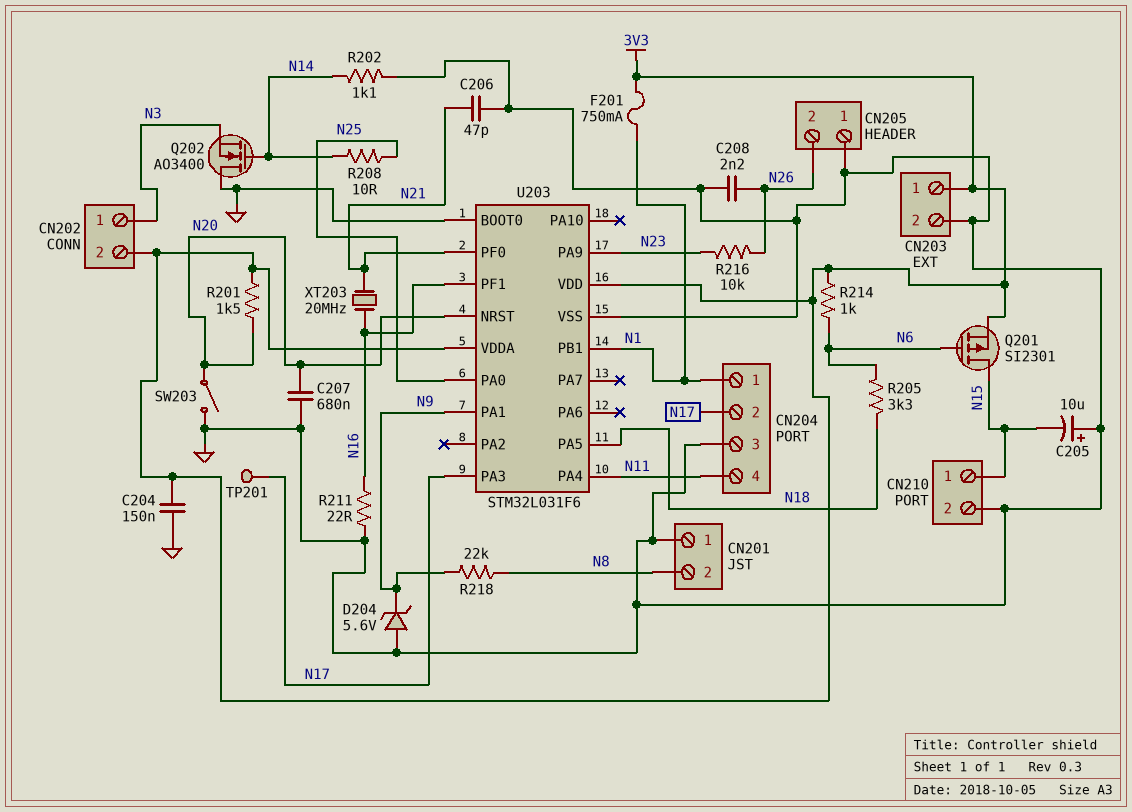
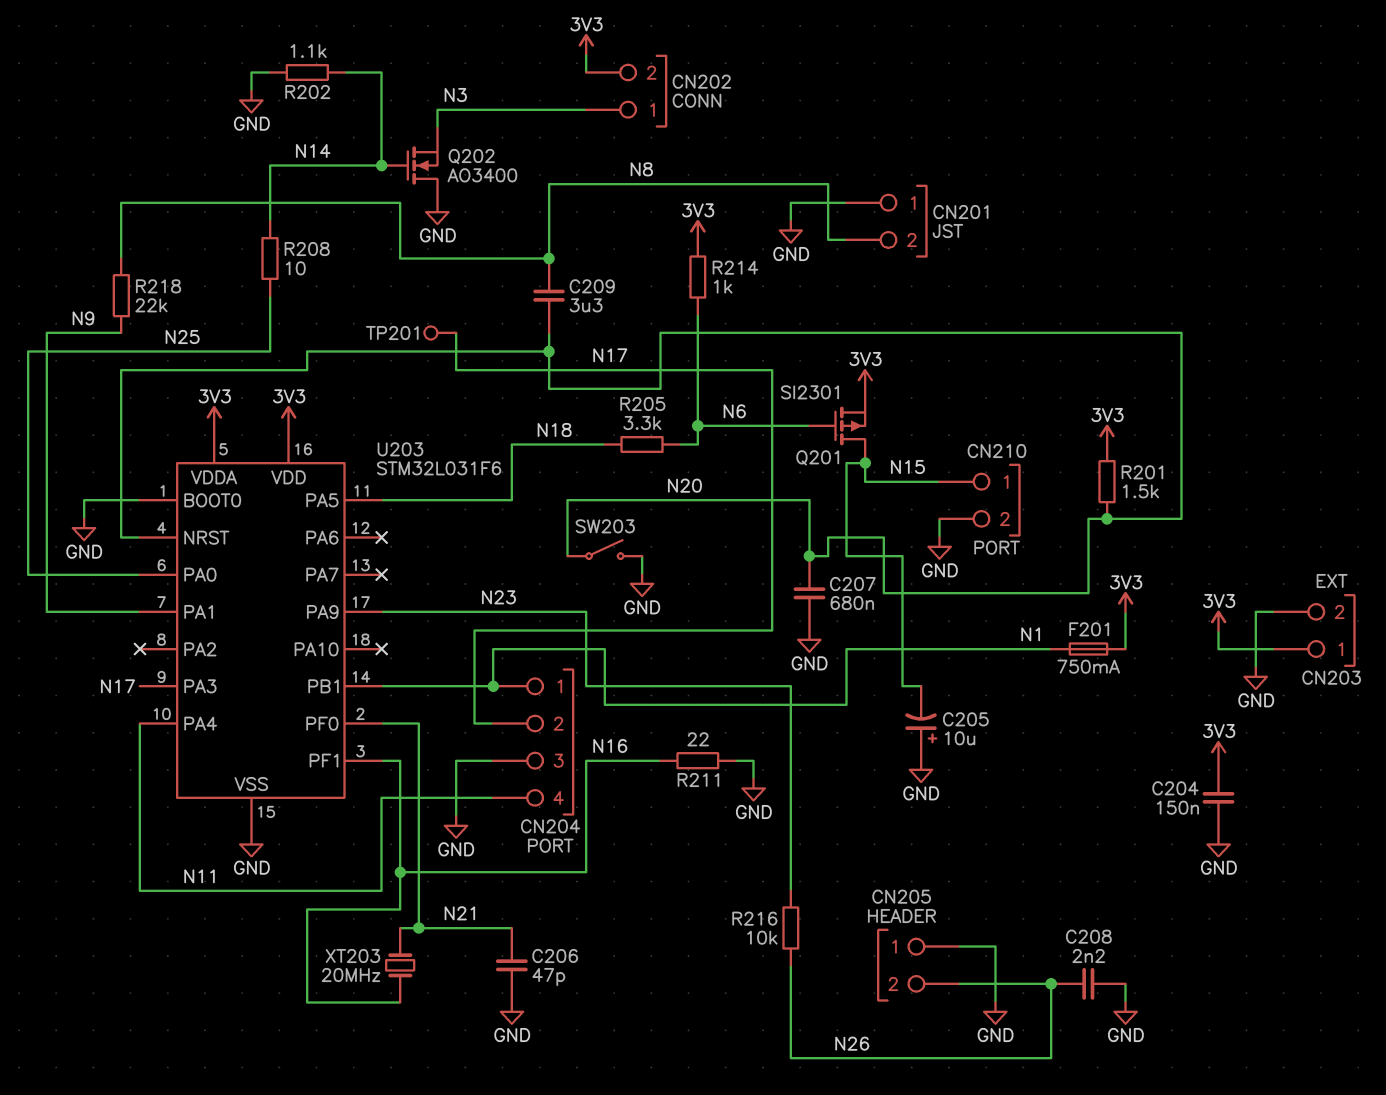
C209: none -> 3.3uF (N8, N20)
D204: zener 5.6V (A GND, K N9) -> none

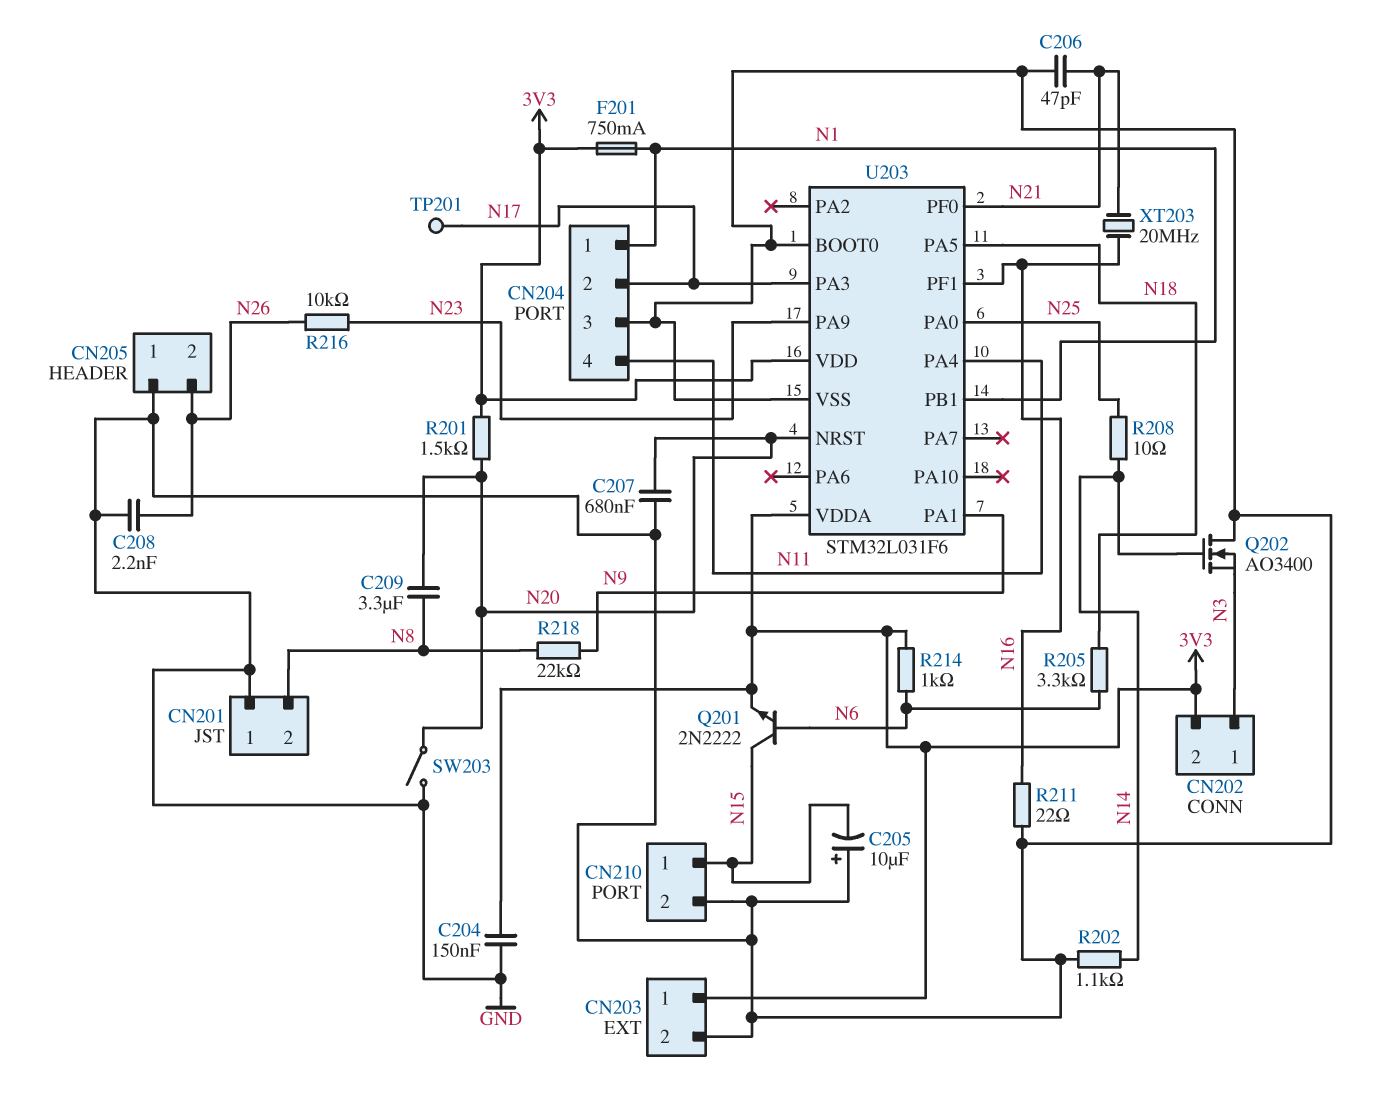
Q201: PMOS SI2301 (G N6, D N15, S 3V3) -> NPN 2N2222 (B N6, C N15, E 3V3)

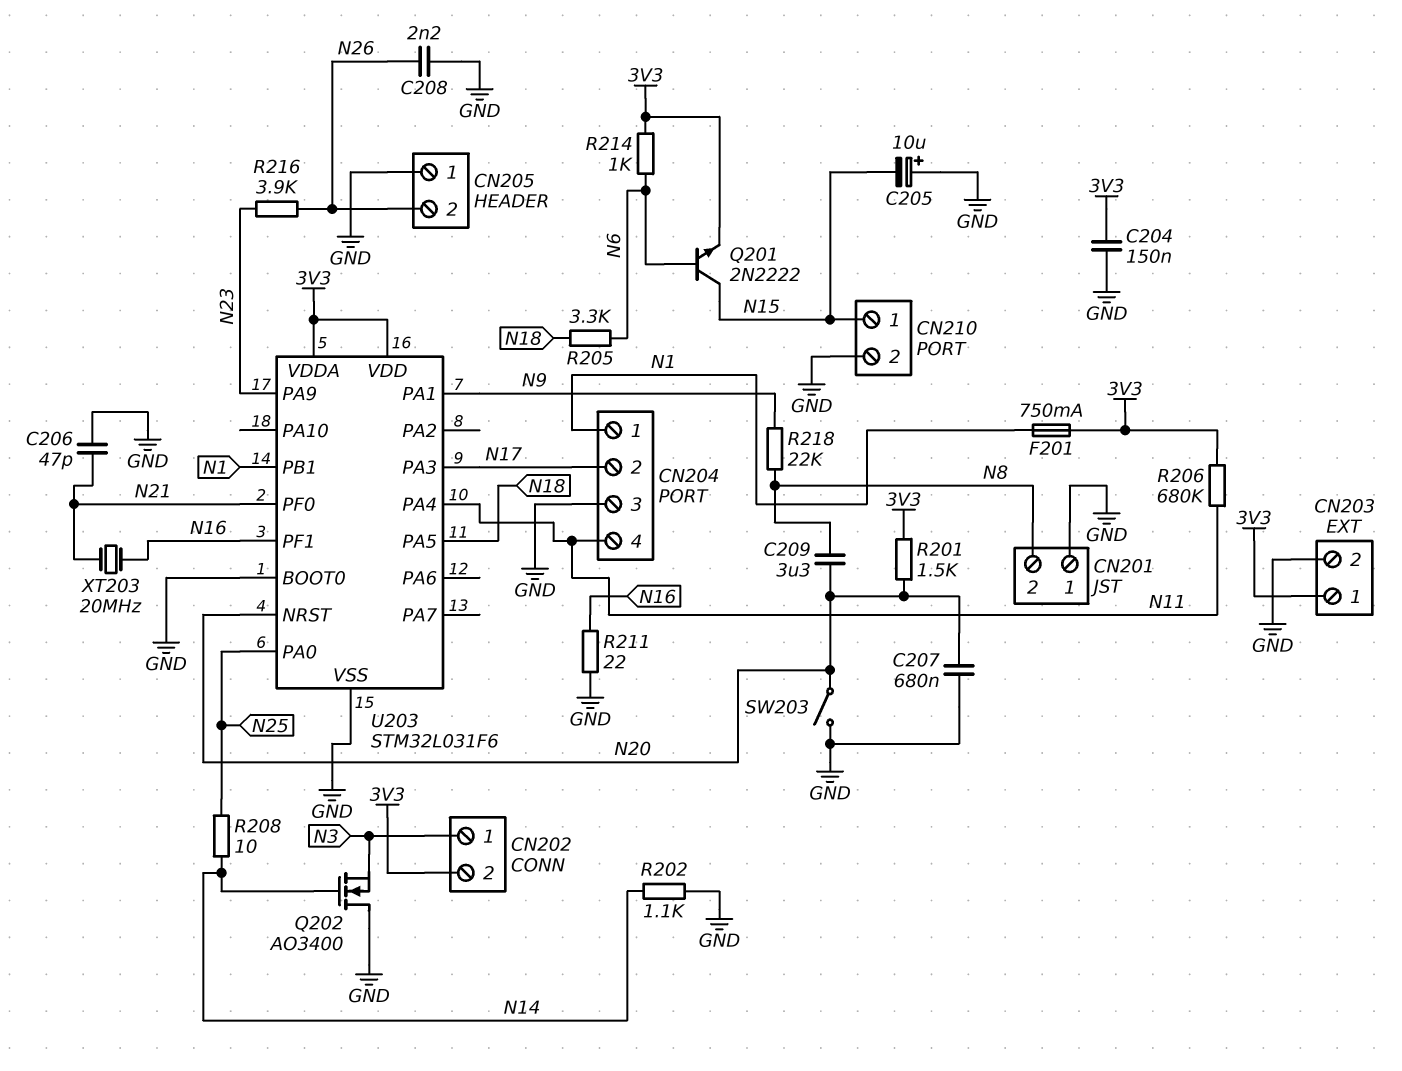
R206: none -> 680k (3V3, N11)
R216: 10k (N23, N26) -> 3.9k (N23, N26)
TP201: test point (N17) -> none

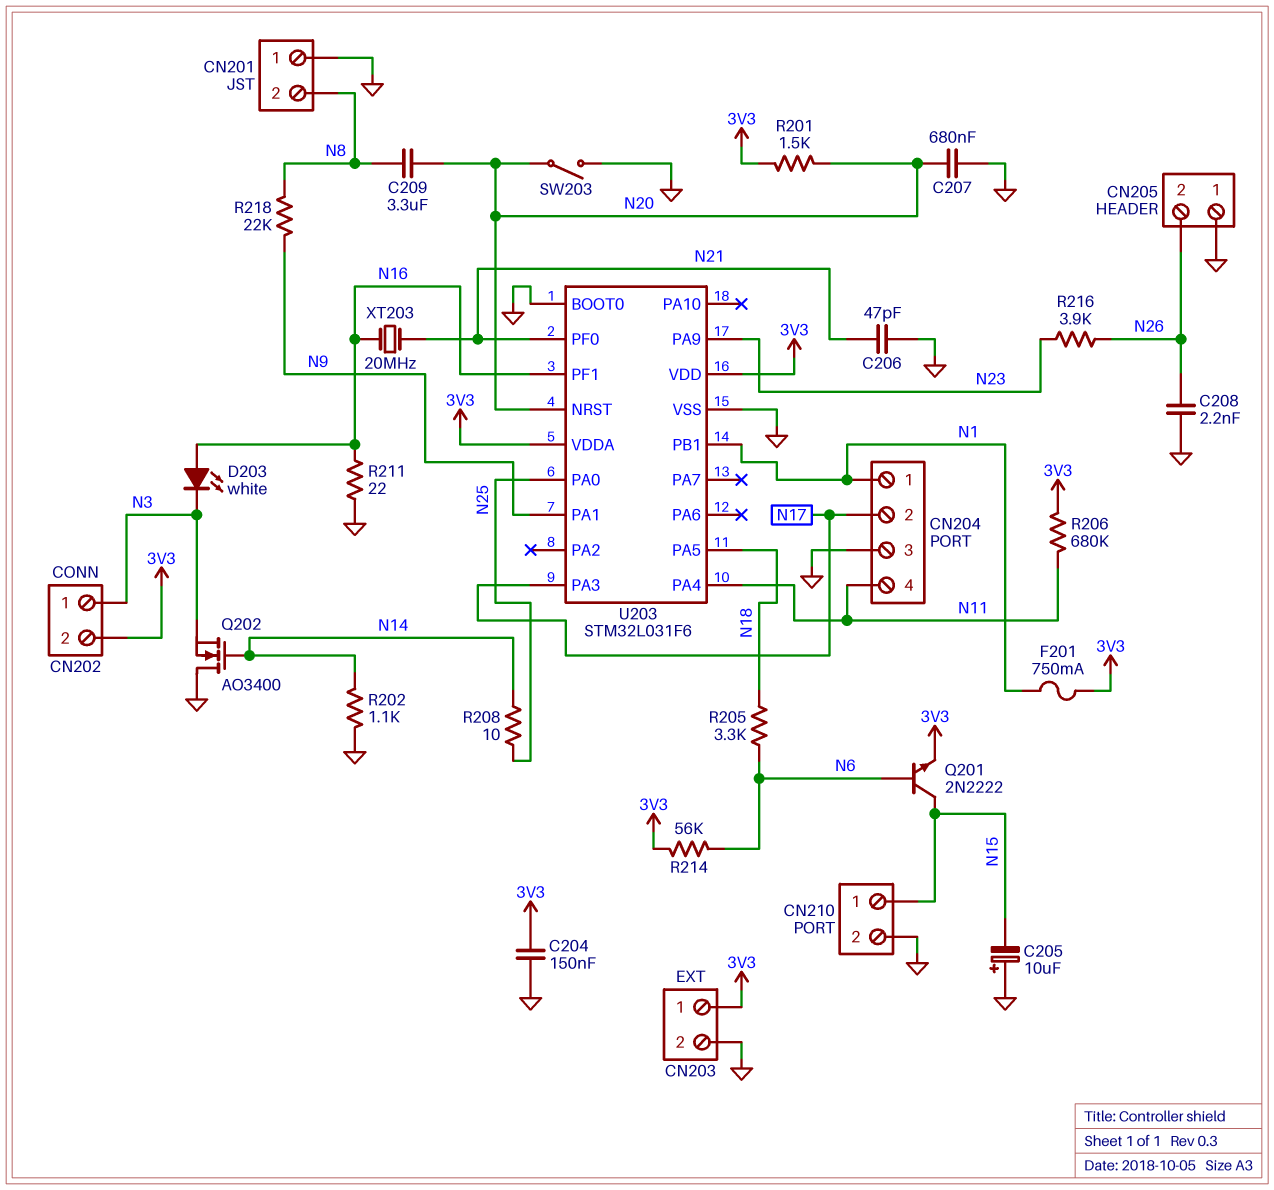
D203: none -> LED white (A N16, K N3)
R214: 1k (3V3, N6) -> 56k (3V3, N6)

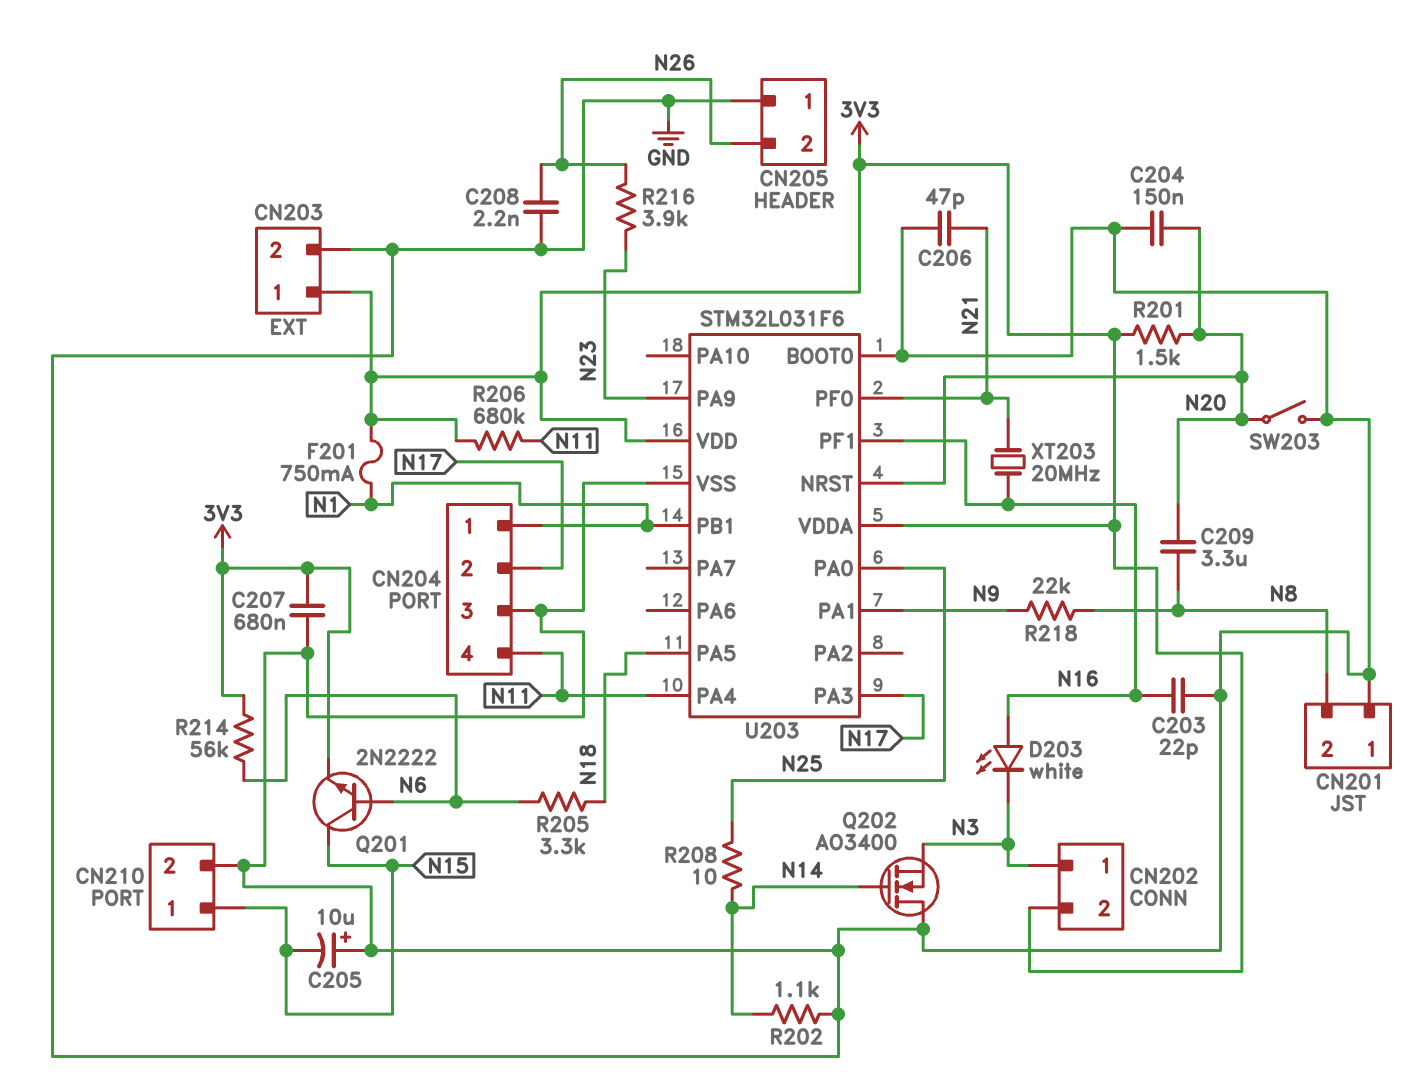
C203: none -> 22pF (GND, N16)
C204: 150nF (3V3, GND) -> 150nF (GND, N20)
C207: 680nF (GND, N20) -> 680nF (3V3, GND)
R211: 22 (GND, N16) -> none

